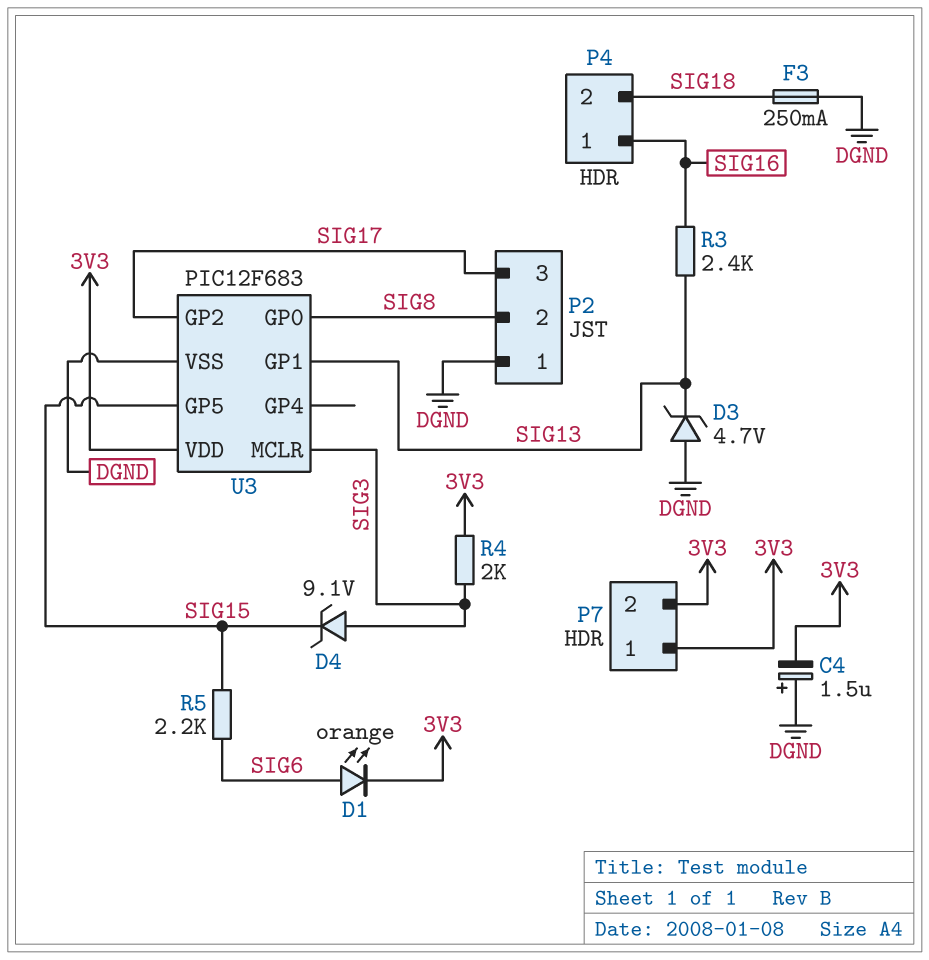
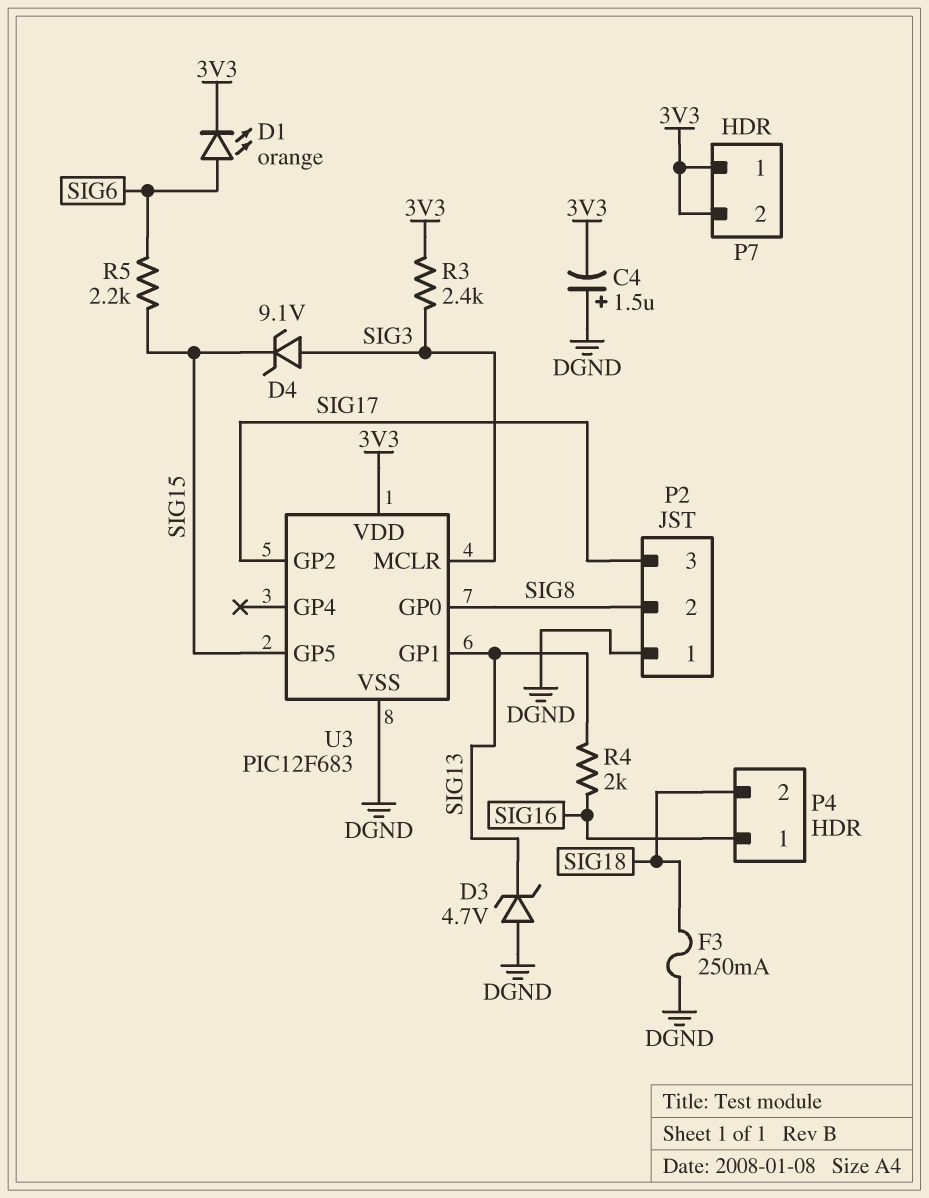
R3: 2.4k (SIG13, SIG16) -> 2.4k (3V3, SIG3)
R4: 2k (3V3, SIG3) -> 2k (SIG13, SIG16)

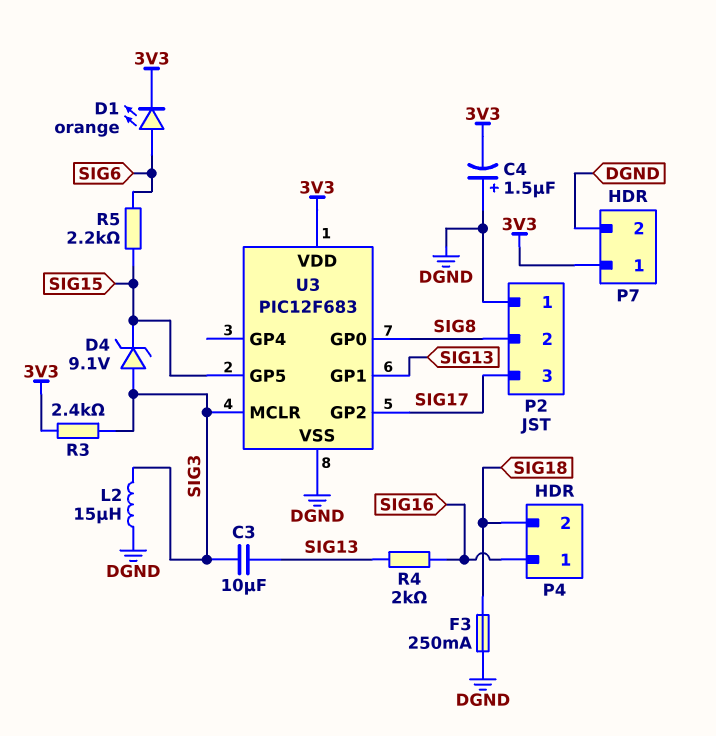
C3: none -> 10uF (SIG3, SIG13)
D3: zener 4.7V (A DGND, K SIG13) -> none
L2: none -> 15uH (DGND, SIG3)
P7 pin 2: 3V3 -> DGND

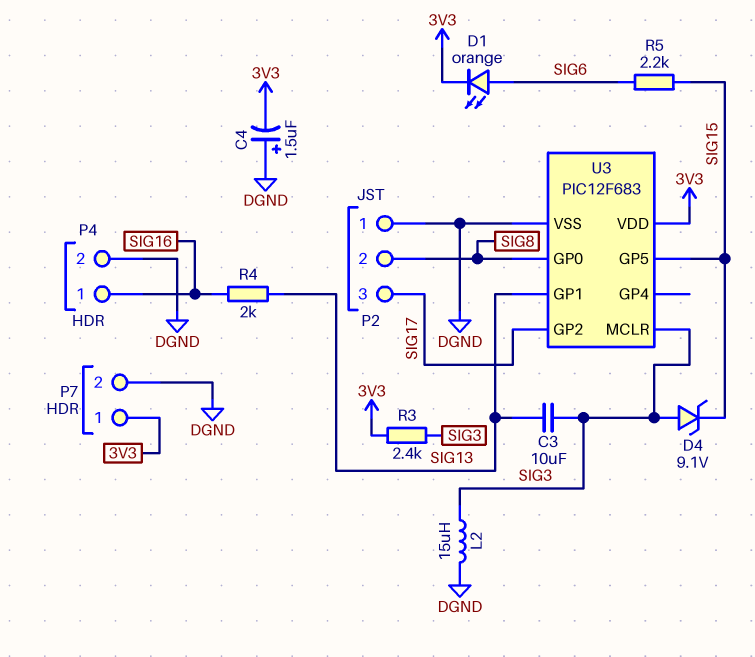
F3: 250mA (DGND, SIG18) -> none
P4 pin 2: SIG18 -> DGND

